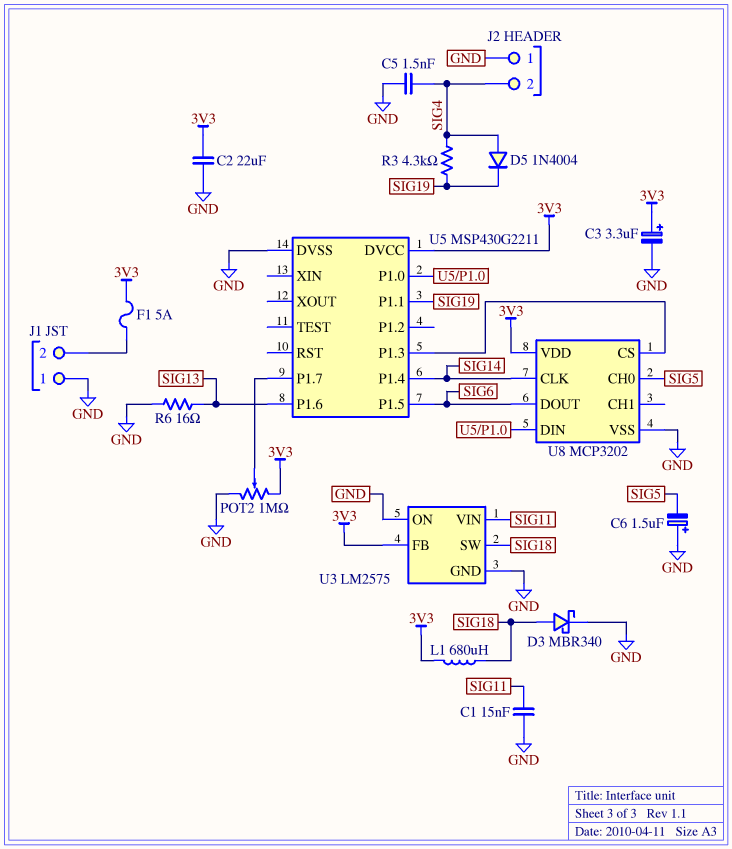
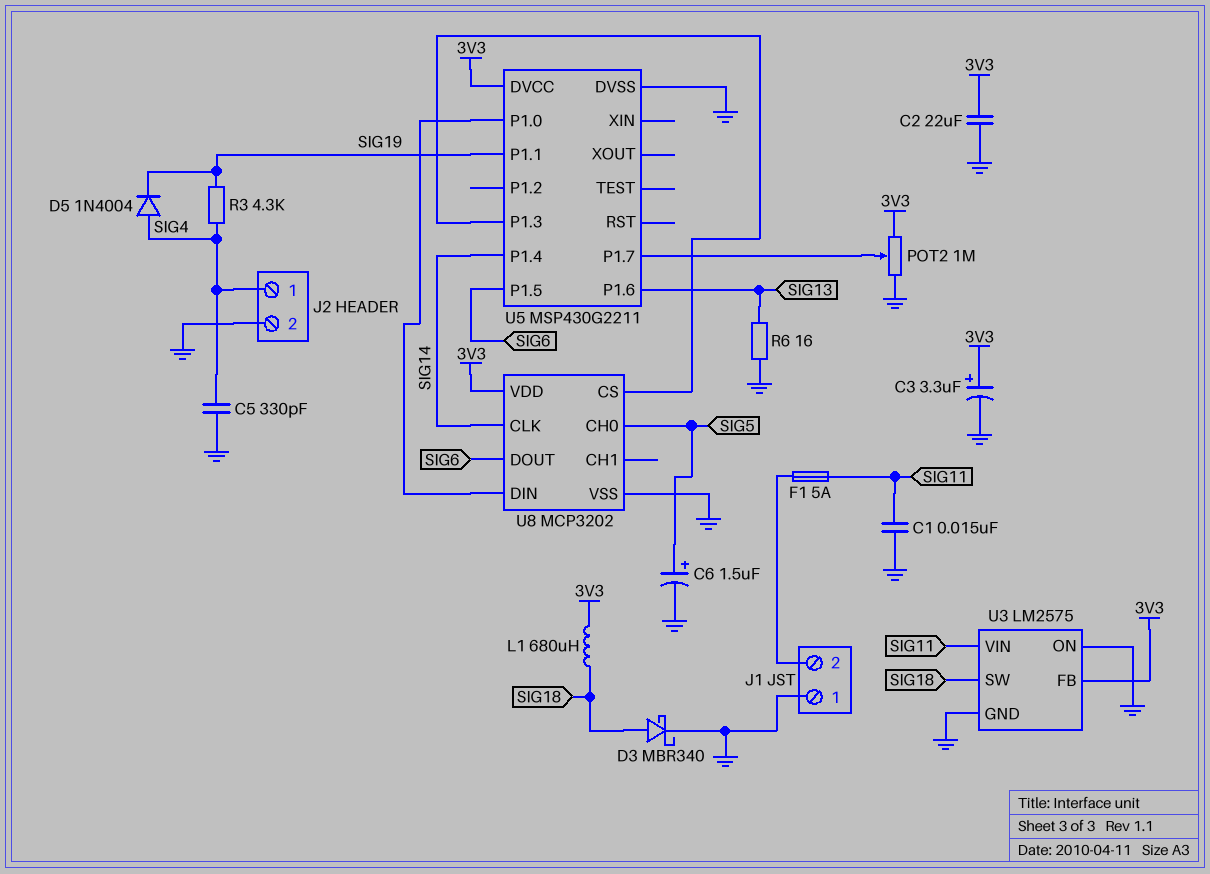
C5: 1.5nF (GND, SIG4) -> 330pF (GND, SIG4)
C6: 1.5uF (plus GND, minus SIG5) -> 1.5uF (plus SIG5, minus GND)
F1: 5A (3V3, J1/2) -> 5A (J1/2, SIG11)
J2 pin 1: GND -> SIG4
J2 pin 2: SIG4 -> GND

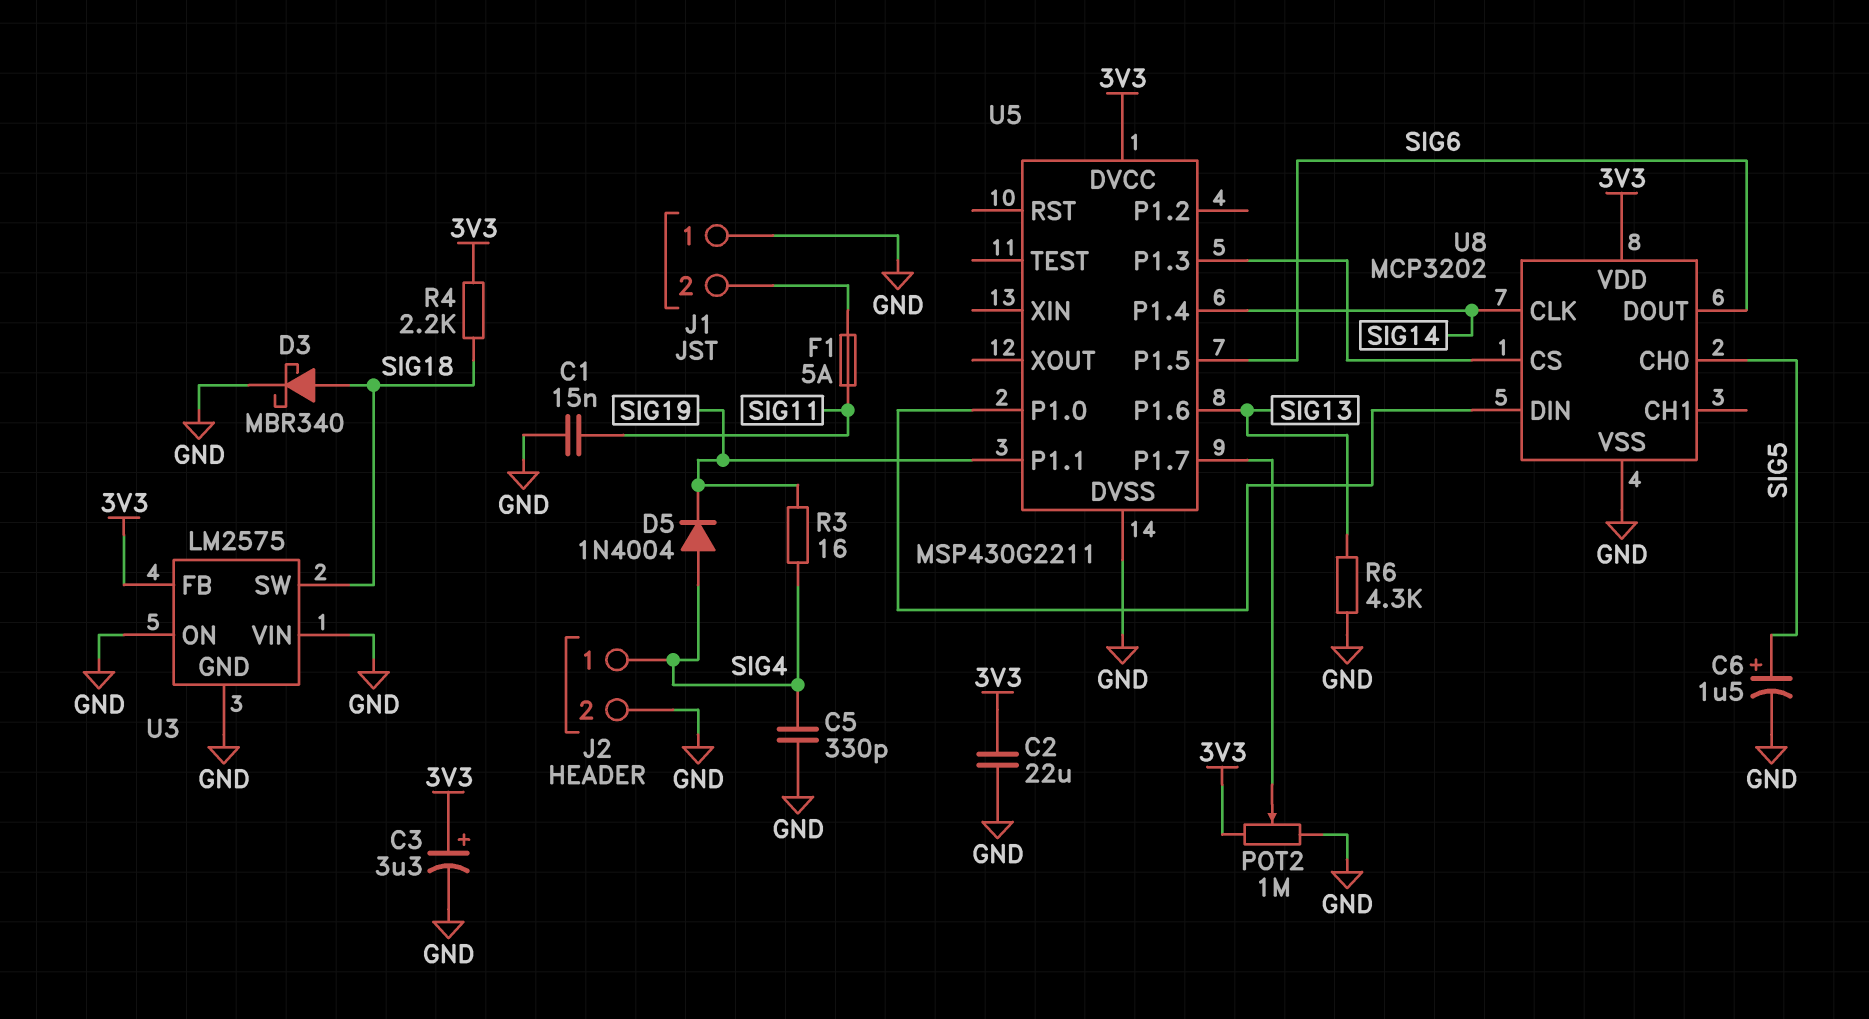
L1: 680uH (3V3, SIG18) -> none
R3: 4.3k (SIG4, SIG19) -> 16 (SIG4, SIG19)
R4: none -> 2.2k (3V3, SIG18)
R6: 16 (GND, SIG13) -> 4.3k (GND, SIG13)
U3 pin VIN: SIG11 -> GND

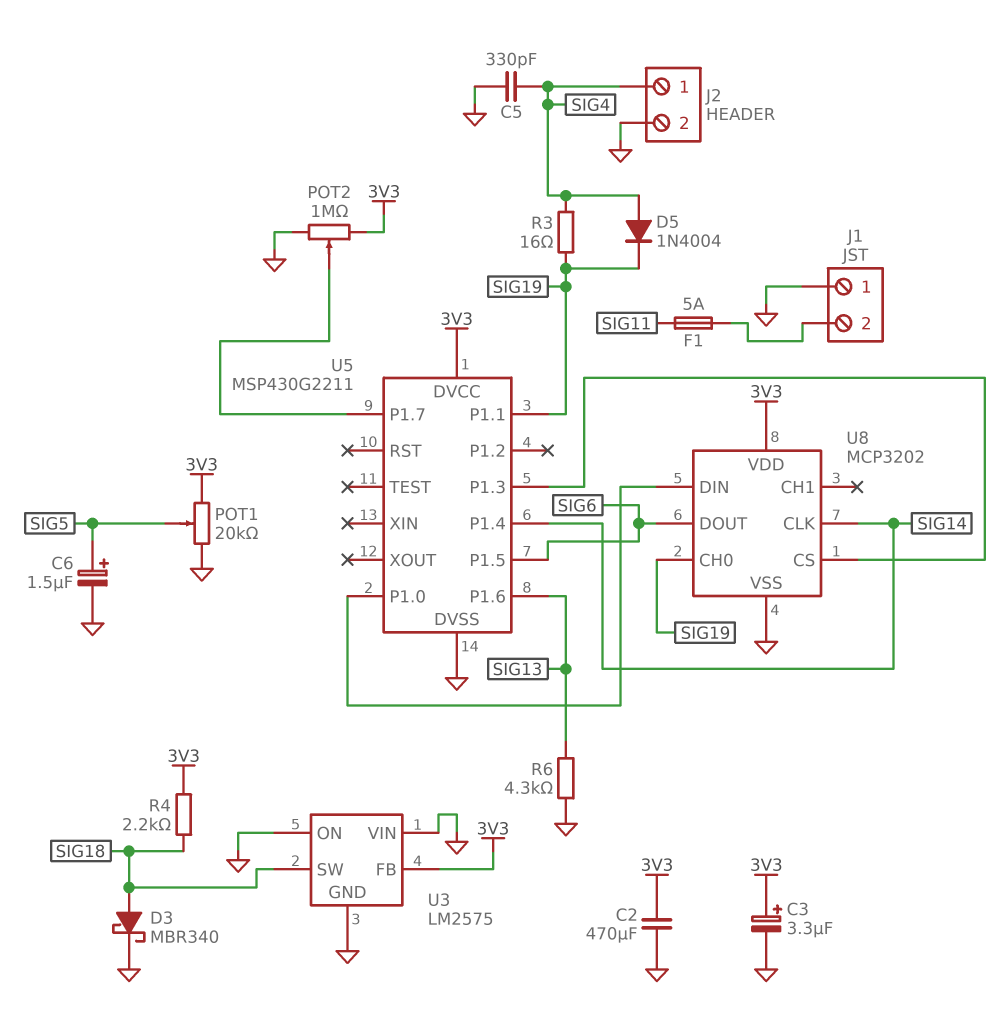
C1: 15nF (GND, SIG11) -> none
C2: 22uF (3V3, GND) -> 470uF (3V3, GND)
POT1: none -> 20k (3V3, GND, wiper SIG5)
U8 pin CH0: SIG5 -> SIG19

